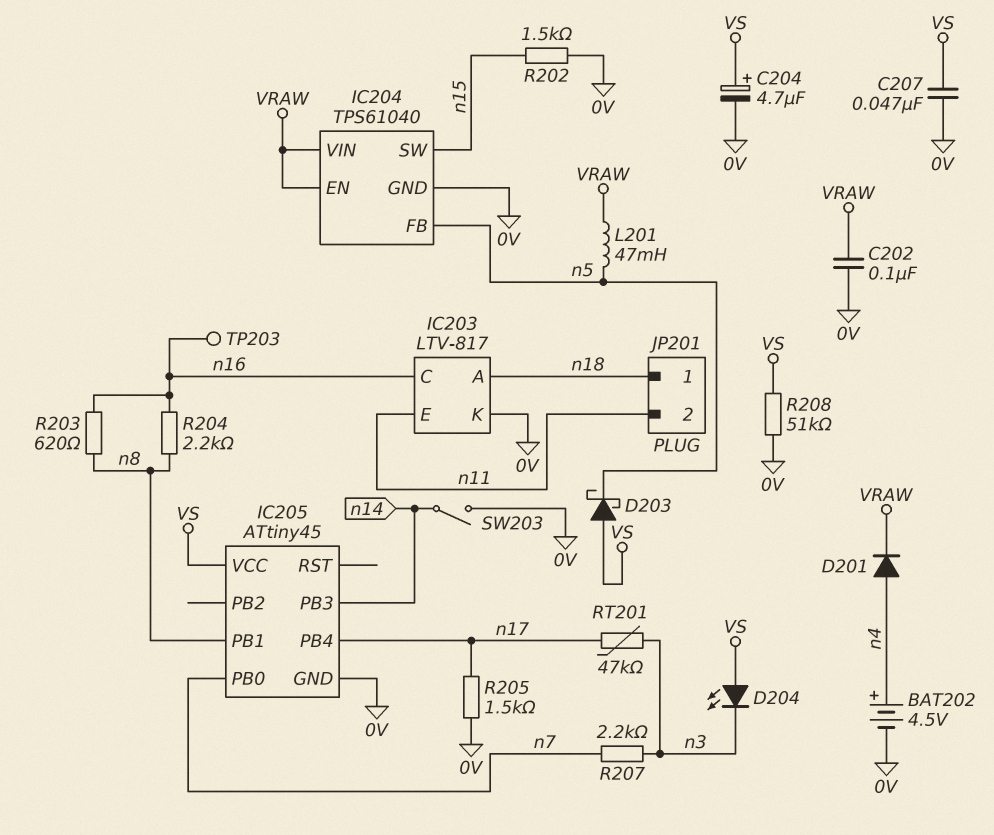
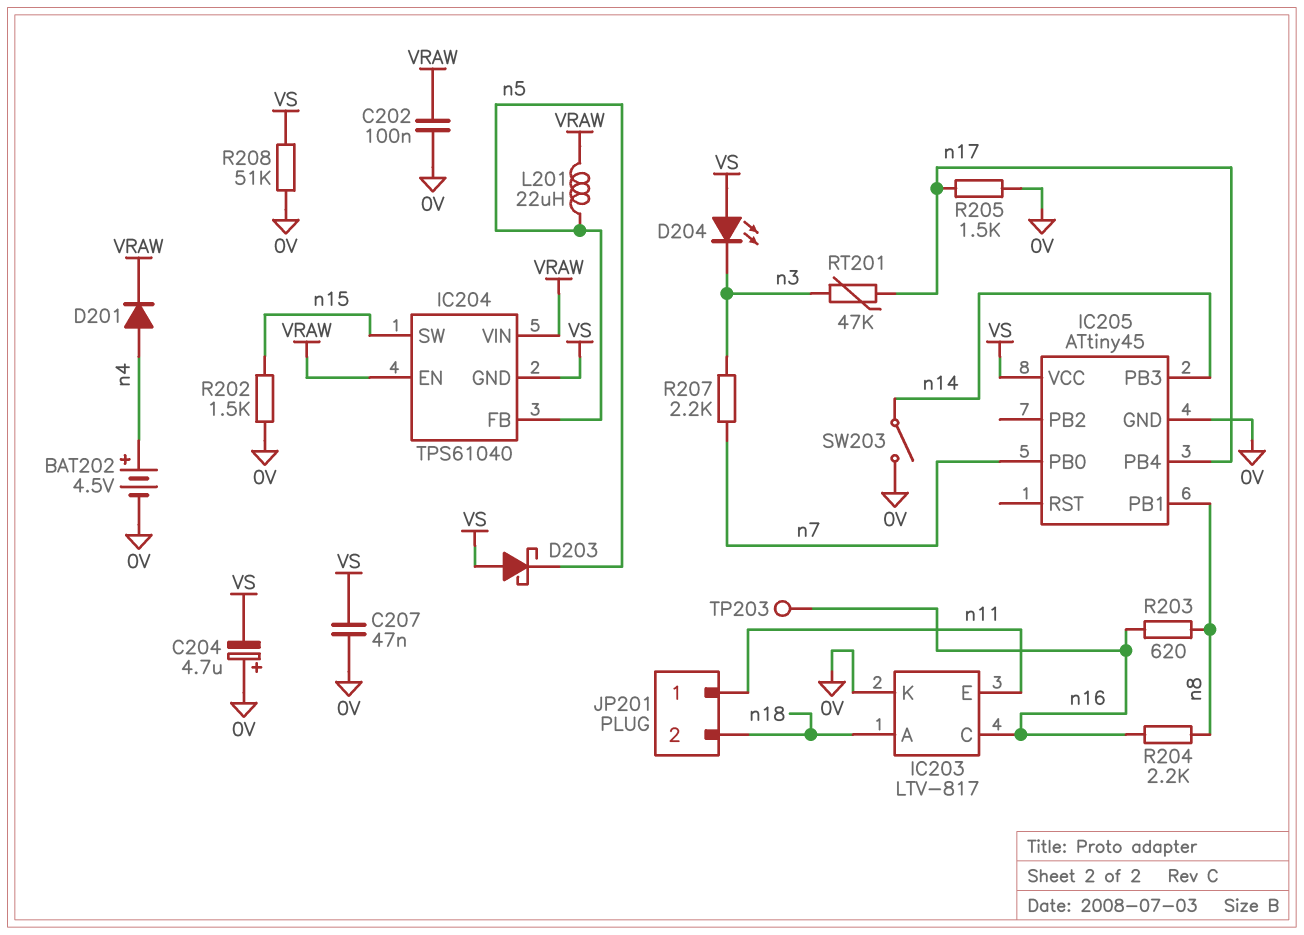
C204: 4.7uF (plus VS, minus 0V) -> 4.7uF (plus 0V, minus VS)
IC204 pin GND: 0V -> VS
JP201 pin 1: n18 -> n11
JP201 pin 2: n11 -> n18
L201: 47mH (VRAW, n5) -> 22uH (VRAW, n5)

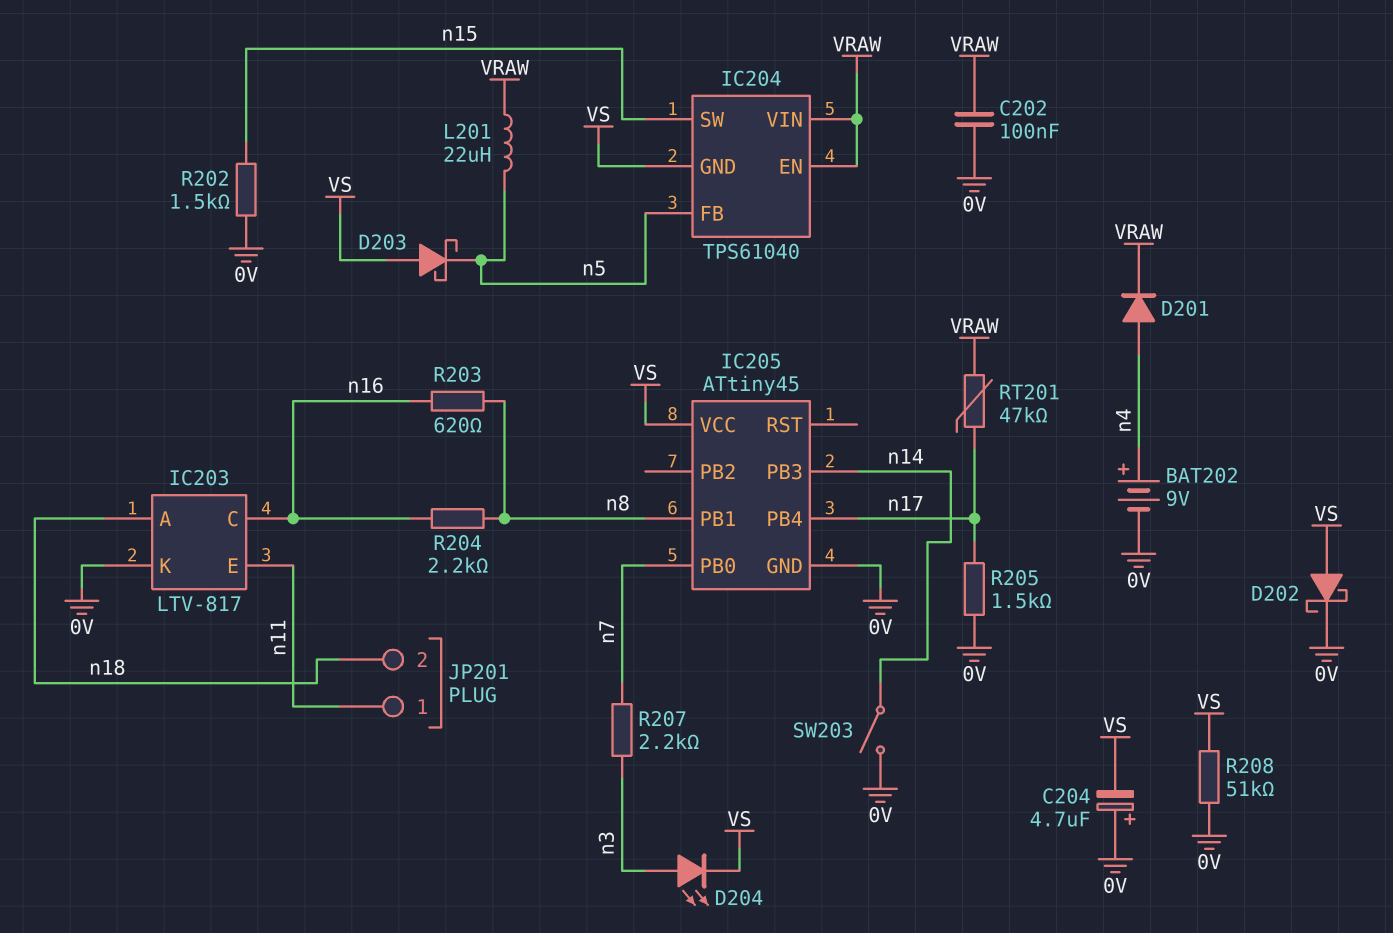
BAT202: 4.5V (plus n4, minus 0V) -> 9V (plus n4, minus 0V)
C207: 47nF (0V, VS) -> none
D202: none -> schottky (A VS, K 0V)
D204: LED (A VS, K n3) -> LED (A n3, K VS)
RT201: 47k (n3, n17) -> 47k (VRAW, n17)
TP203: test point (n16) -> none

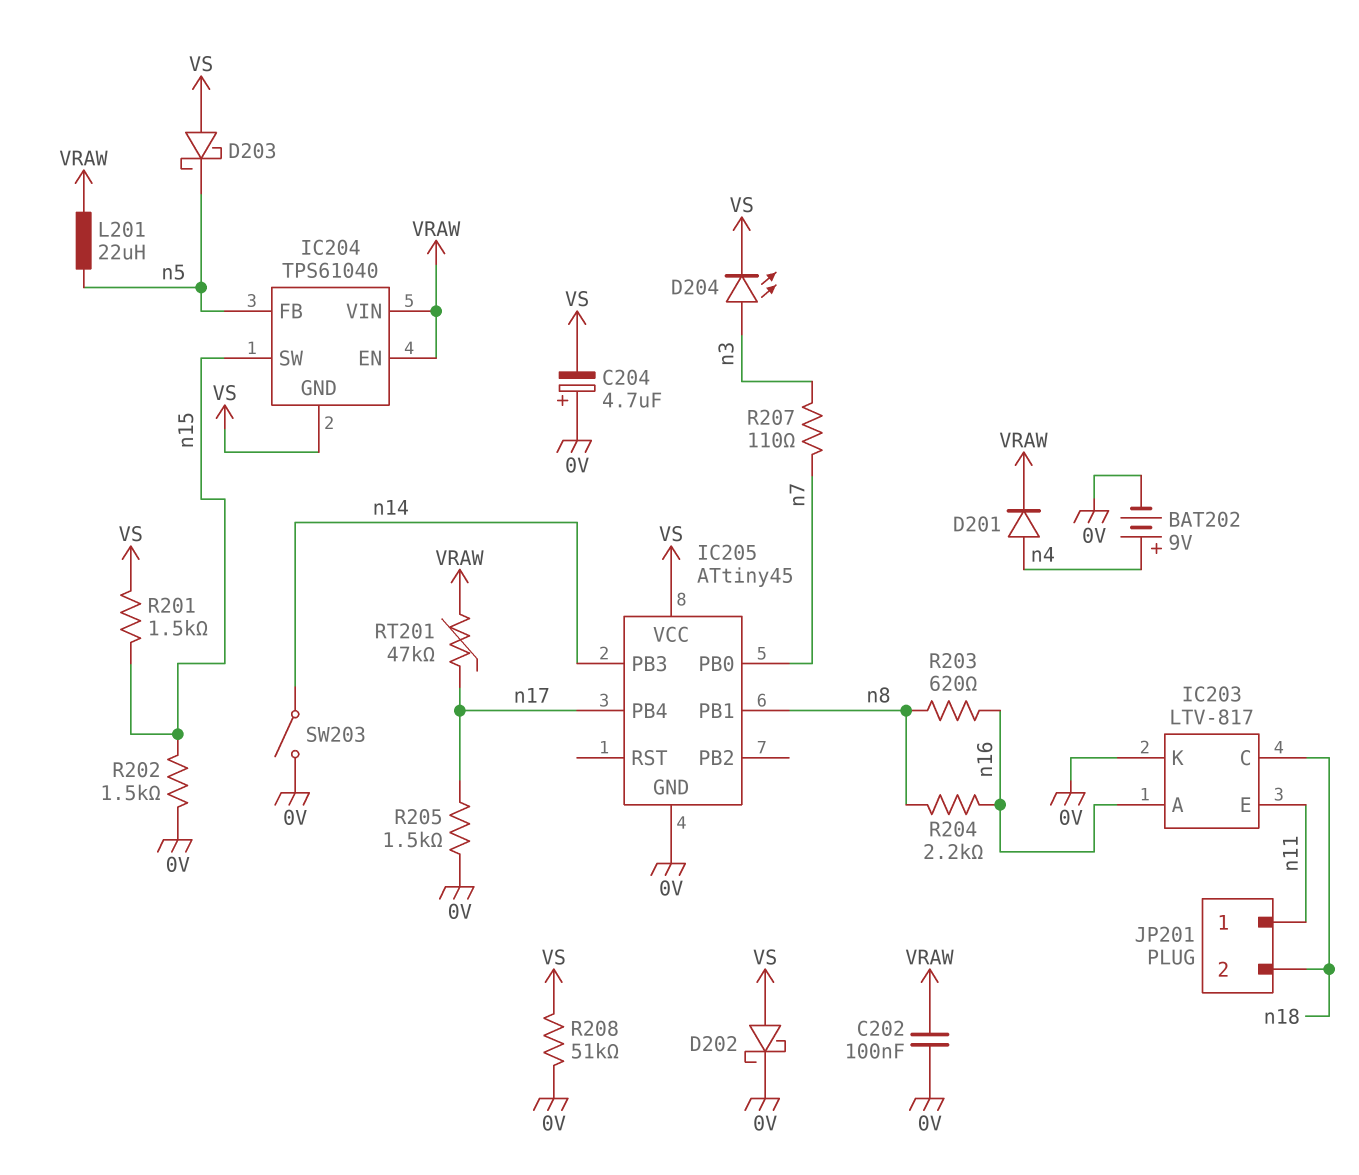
IC203 pin A: n18 -> n16
IC203 pin C: n16 -> n18
R201: none -> 1.5k (VS, n15)
R207: 2.2k (n3, n7) -> 110 (n3, n7)

